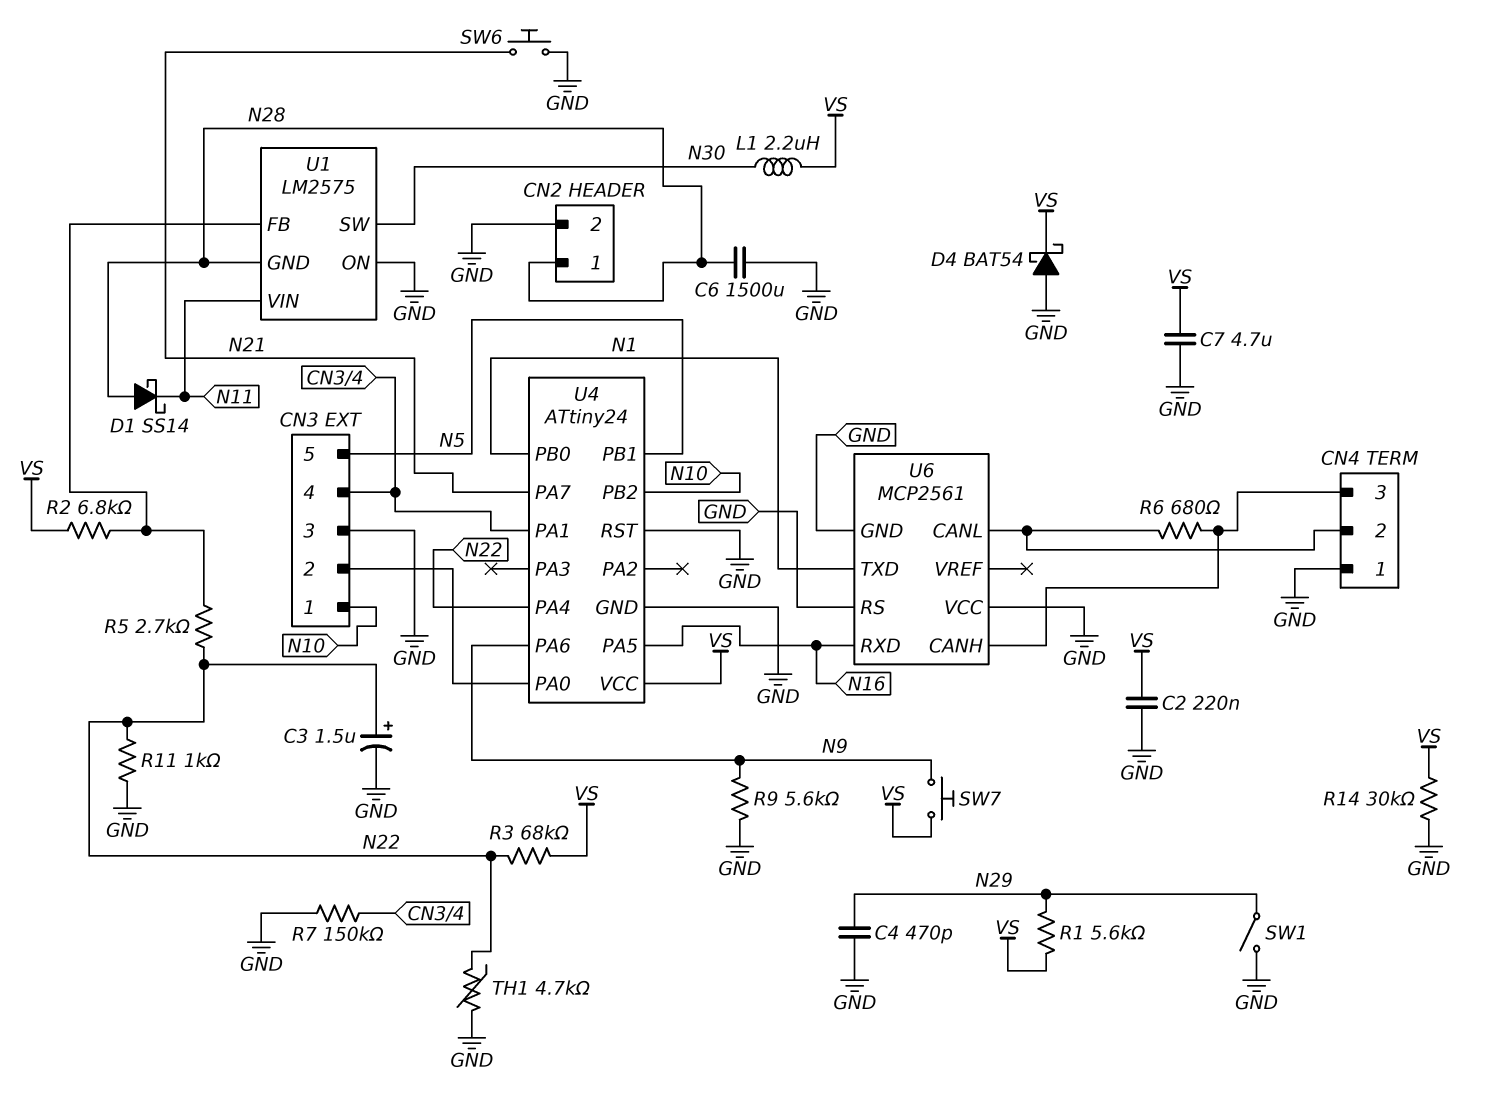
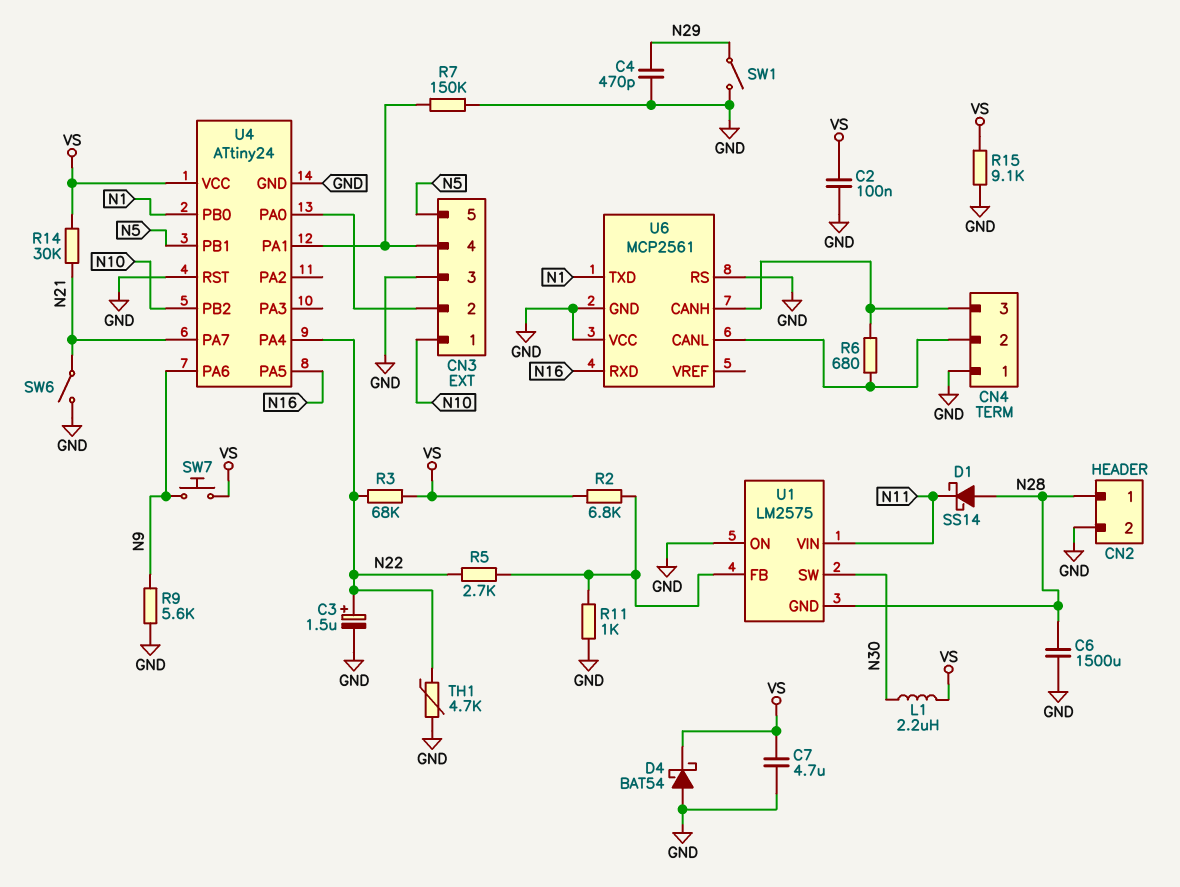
C2: 220nF (GND, VS) -> 100nF (GND, VS)
R1: 5.6k (N29, VS) -> none
R11: 1k (GND, N22) -> 1k (GND, U1/FB)
R14: 30k (GND, VS) -> 30k (N21, VS)
R15: none -> 9.1k (GND, VS)
SW6: button (GND, N21) -> switch (GND, N21)

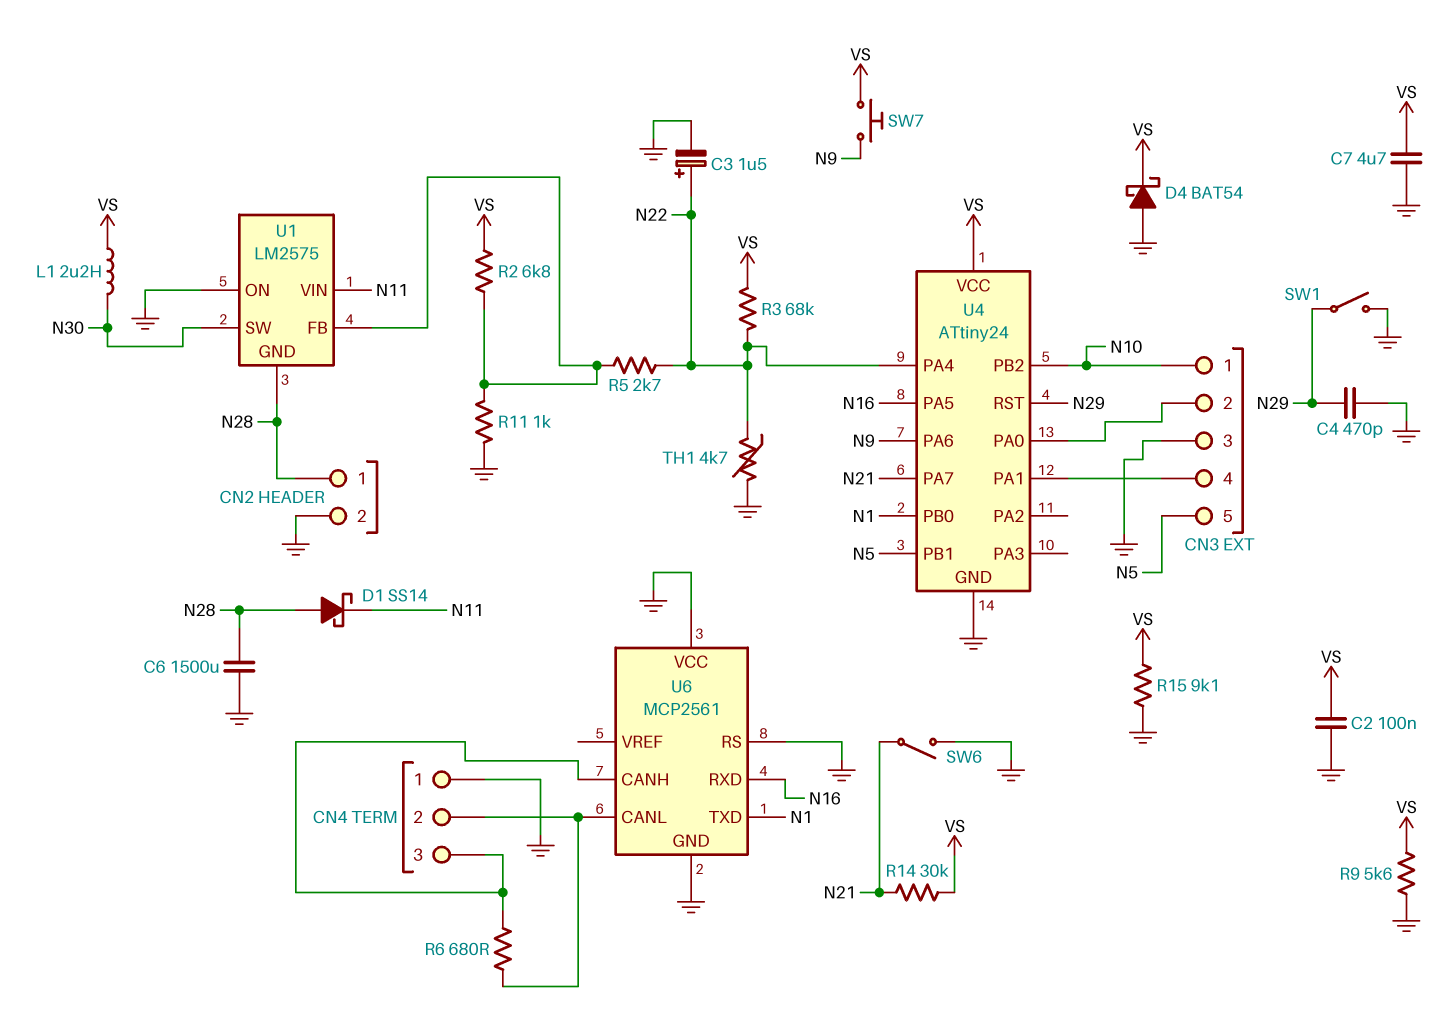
R7: 150k (CN3/4, GND) -> none
R9: 5.6k (GND, N9) -> 5.6k (GND, VS)
U4 pin RST: GND -> N29

